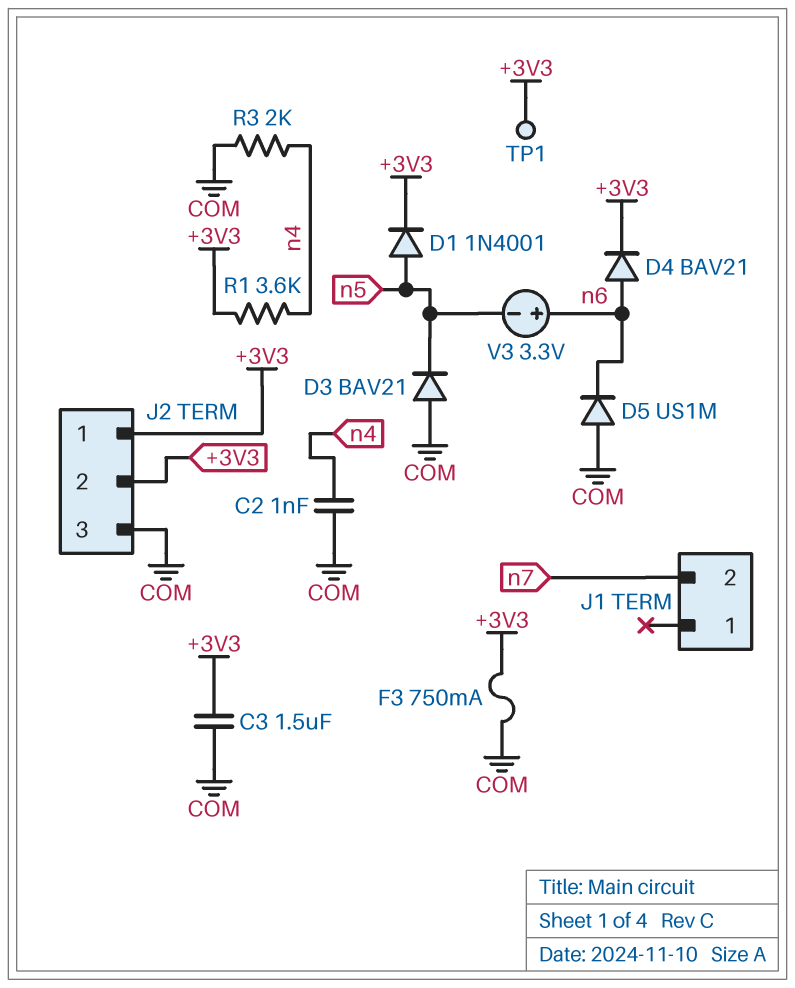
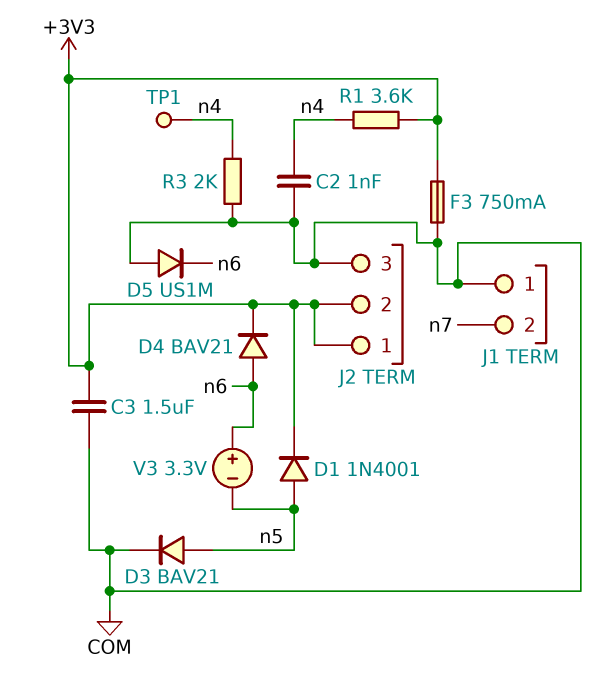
D3: diode BAV21 (A COM, K n5) -> diode BAV21 (A n5, K COM)
J1 pin 1: none -> COM
TP1: test point (+3V3) -> test point (n4)

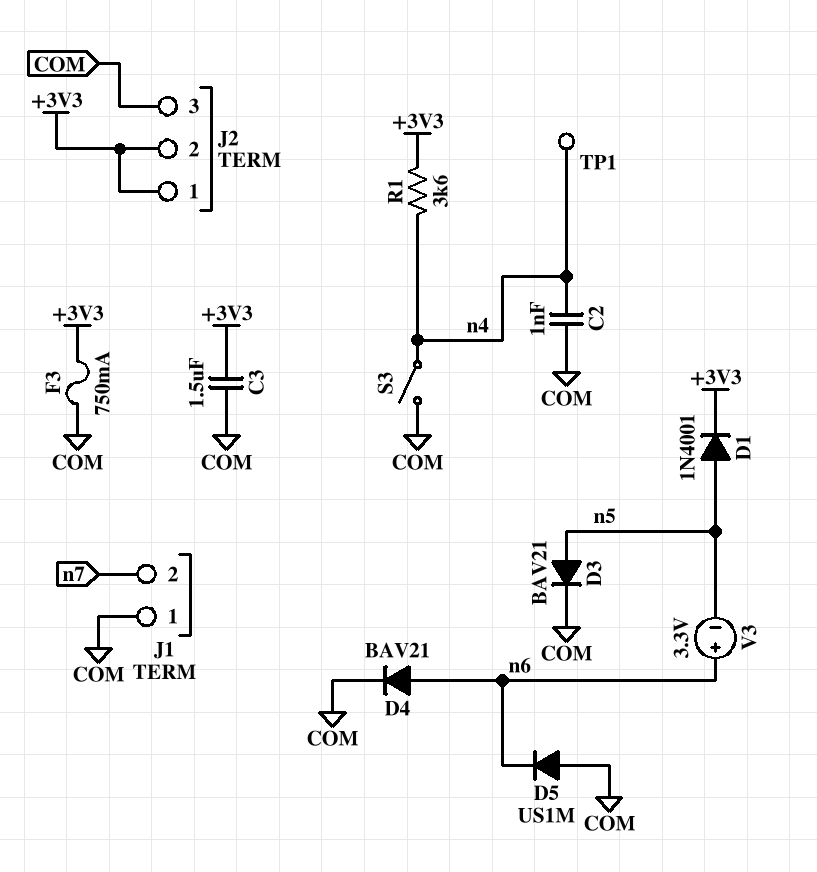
D4: diode BAV21 (A n6, K +3V3) -> diode BAV21 (A n6, K COM)
R3: 2k (COM, n4) -> none
S3: none -> switch (COM, n4)

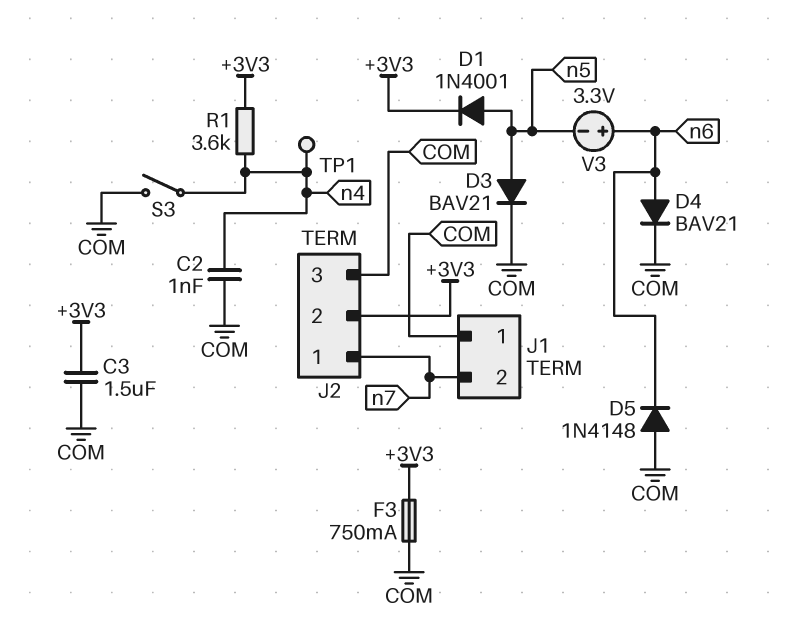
D5: diode US1M (A COM, K n6) -> diode 1N4148 (A COM, K n6)
J2 pin 1: +3V3 -> n7

